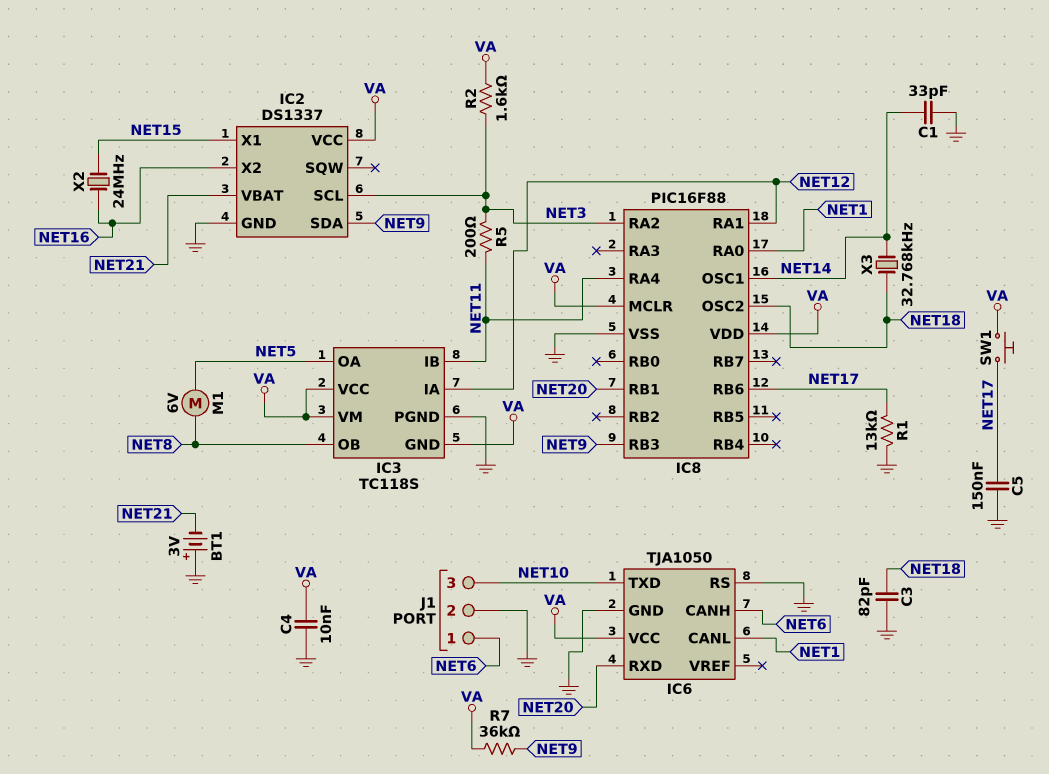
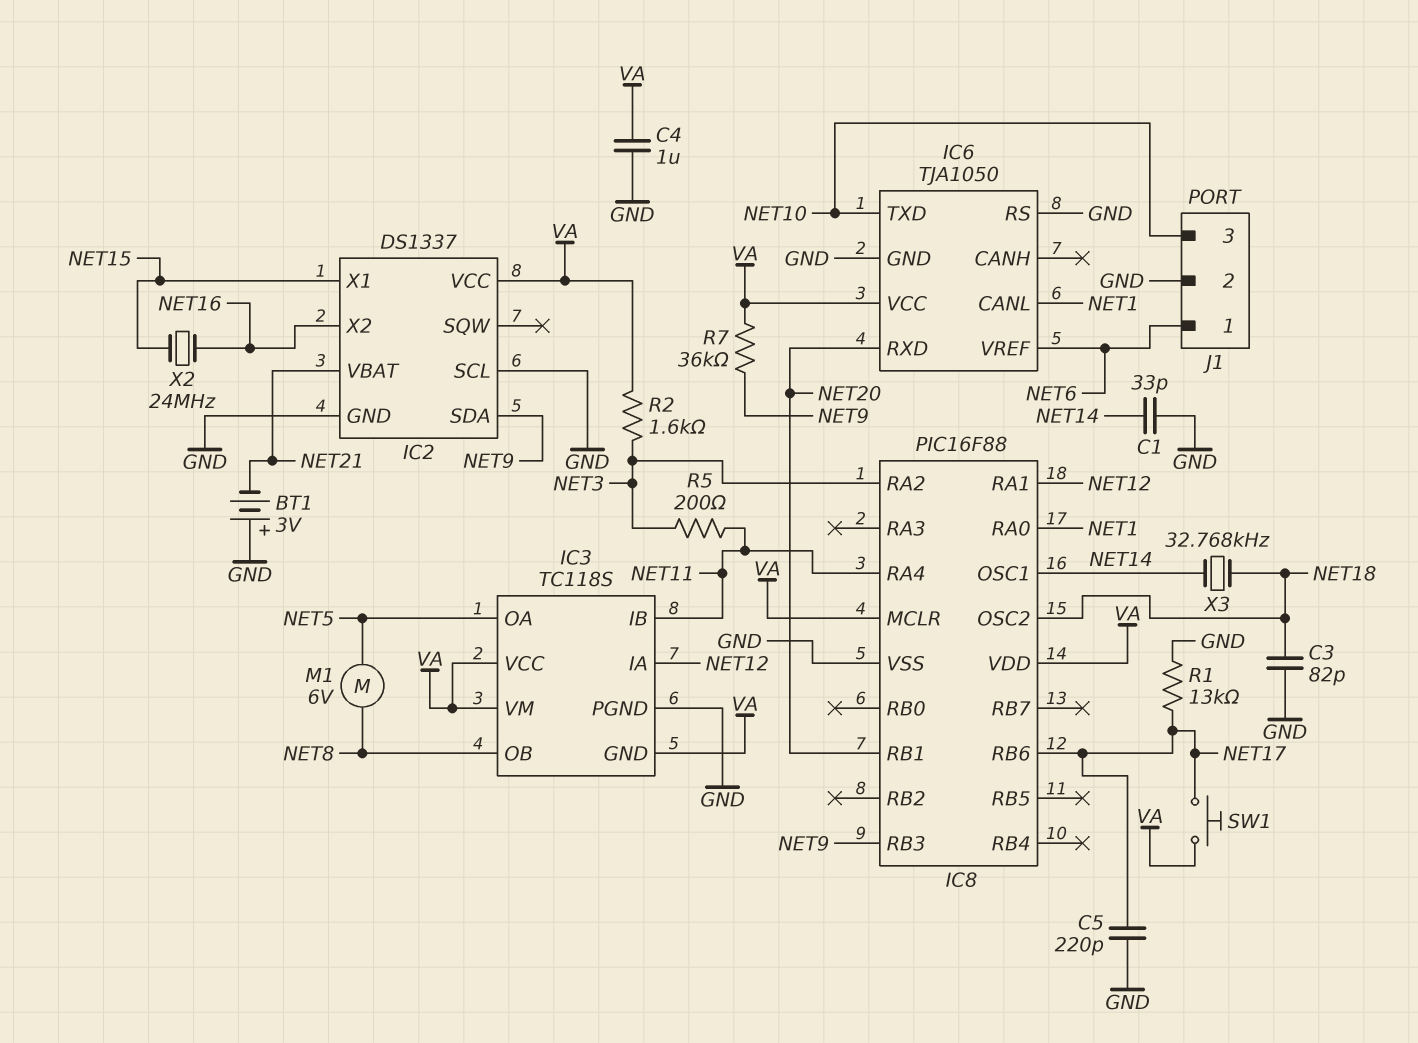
C4: 10nF (GND, VA) -> 1uF (GND, VA)
C5: 150nF (GND, NET17) -> 220pF (GND, NET17)
IC2 pin SCL: NET3 -> GND
IC6 pin CANH: NET6 -> none
IC6 pin VREF: none -> NET6

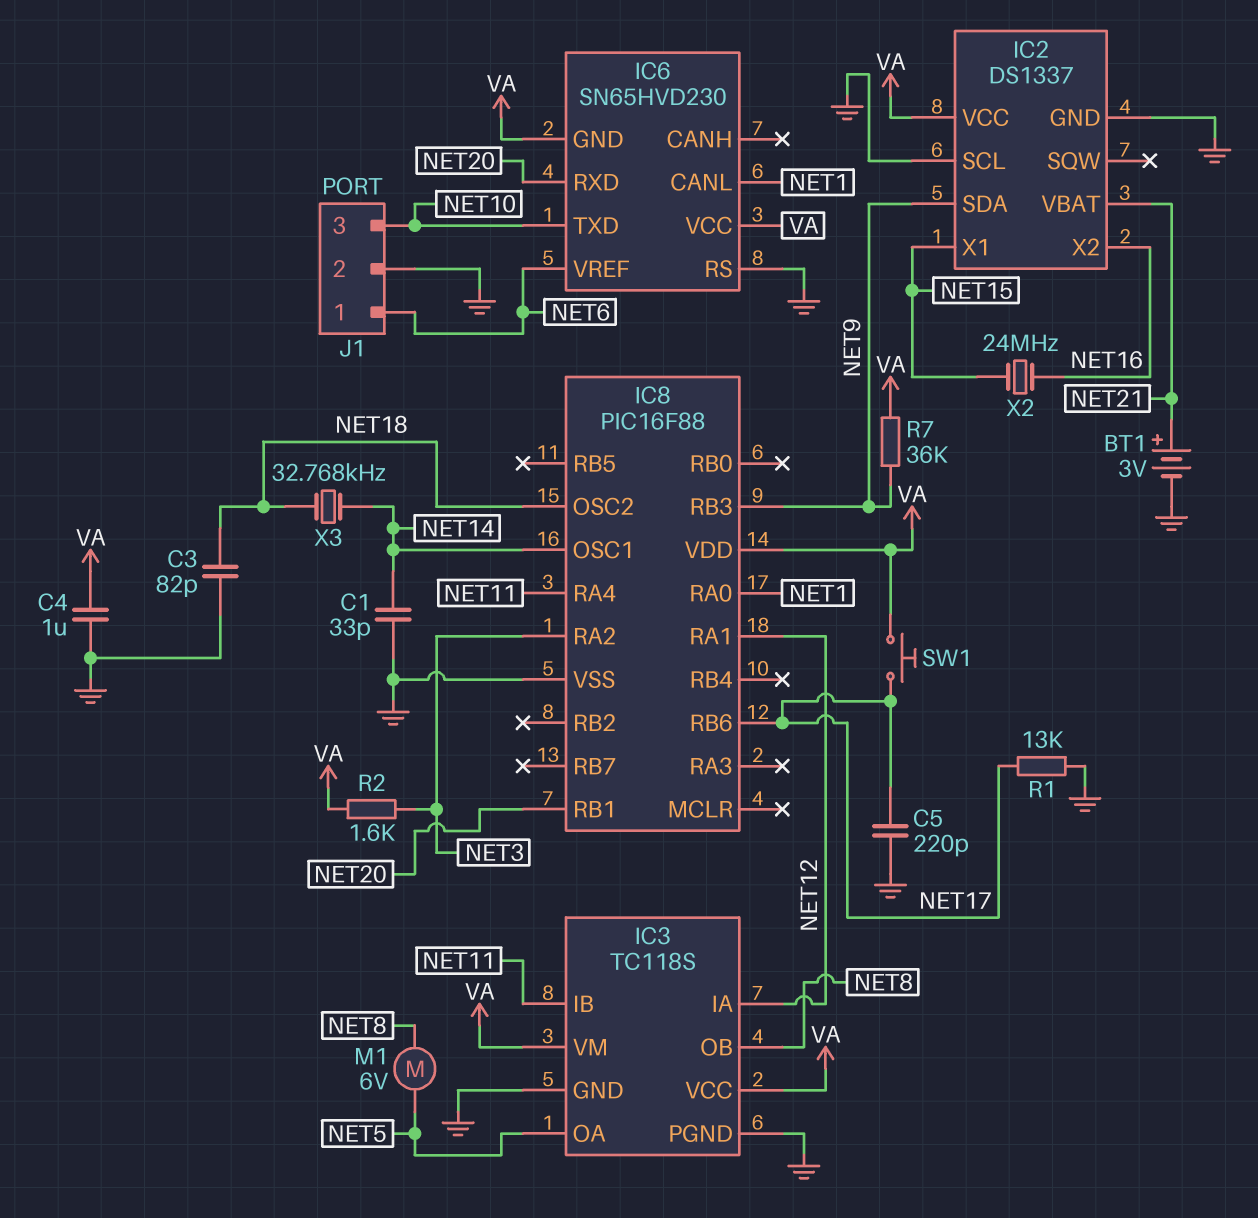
BT1: 3V (plus GND, minus NET21) -> 3V (plus NET21, minus GND)
IC3 pin GND: VA -> GND
IC6: TJA1050 -> SN65HVD230
IC6 pin GND: GND -> VA
IC8 pin MCLR: VA -> none
R5: 200 (NET3, NET11) -> none

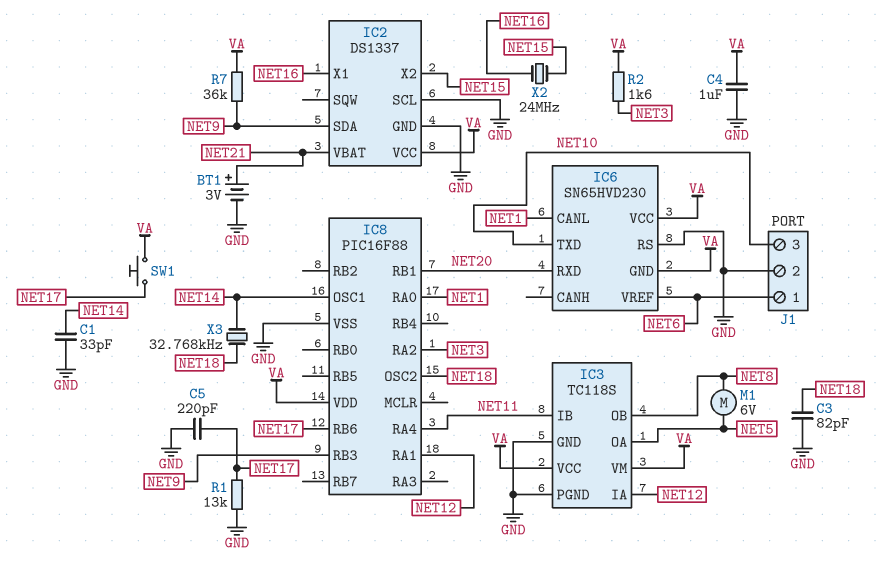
IC2 pin X1: NET15 -> NET16
IC2 pin X2: NET16 -> NET15

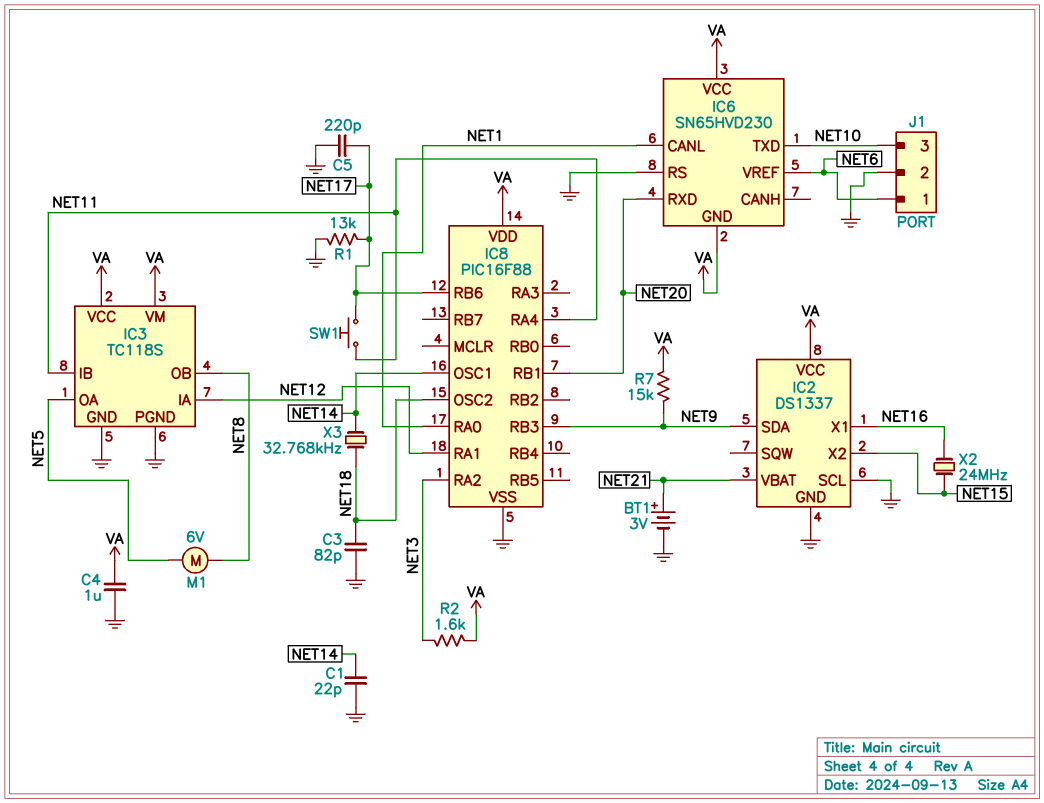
C1: 33pF (GND, NET14) -> 22pF (GND, NET14)
R7: 36k (NET9, VA) -> 15k (NET9, VA)
SW1: button (NET17, VA) -> button (NET11, NET17)

